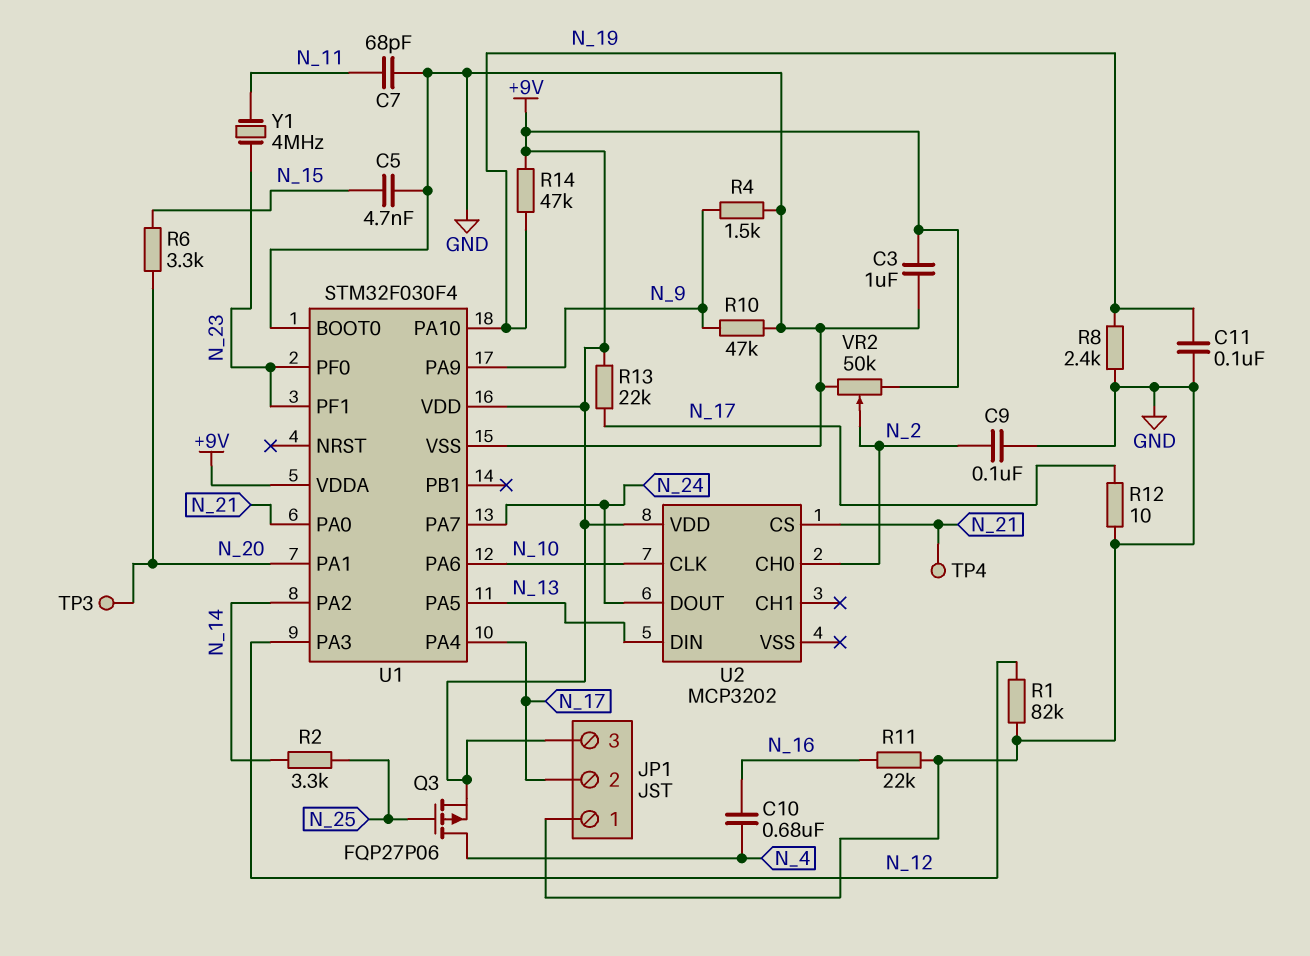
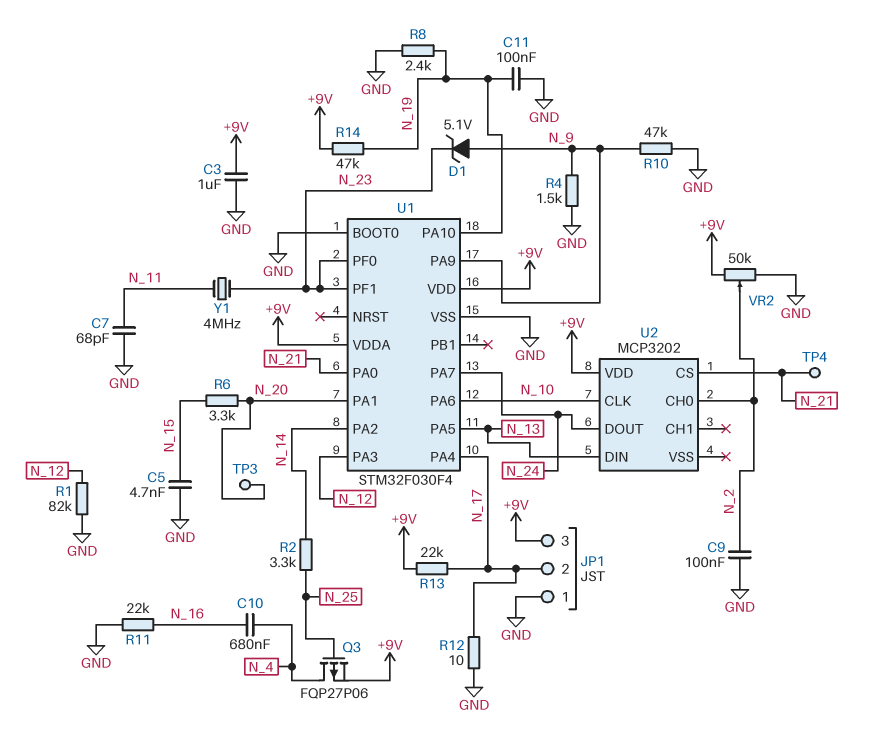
D1: none -> zener 5.1V (A N_9, K N_23)

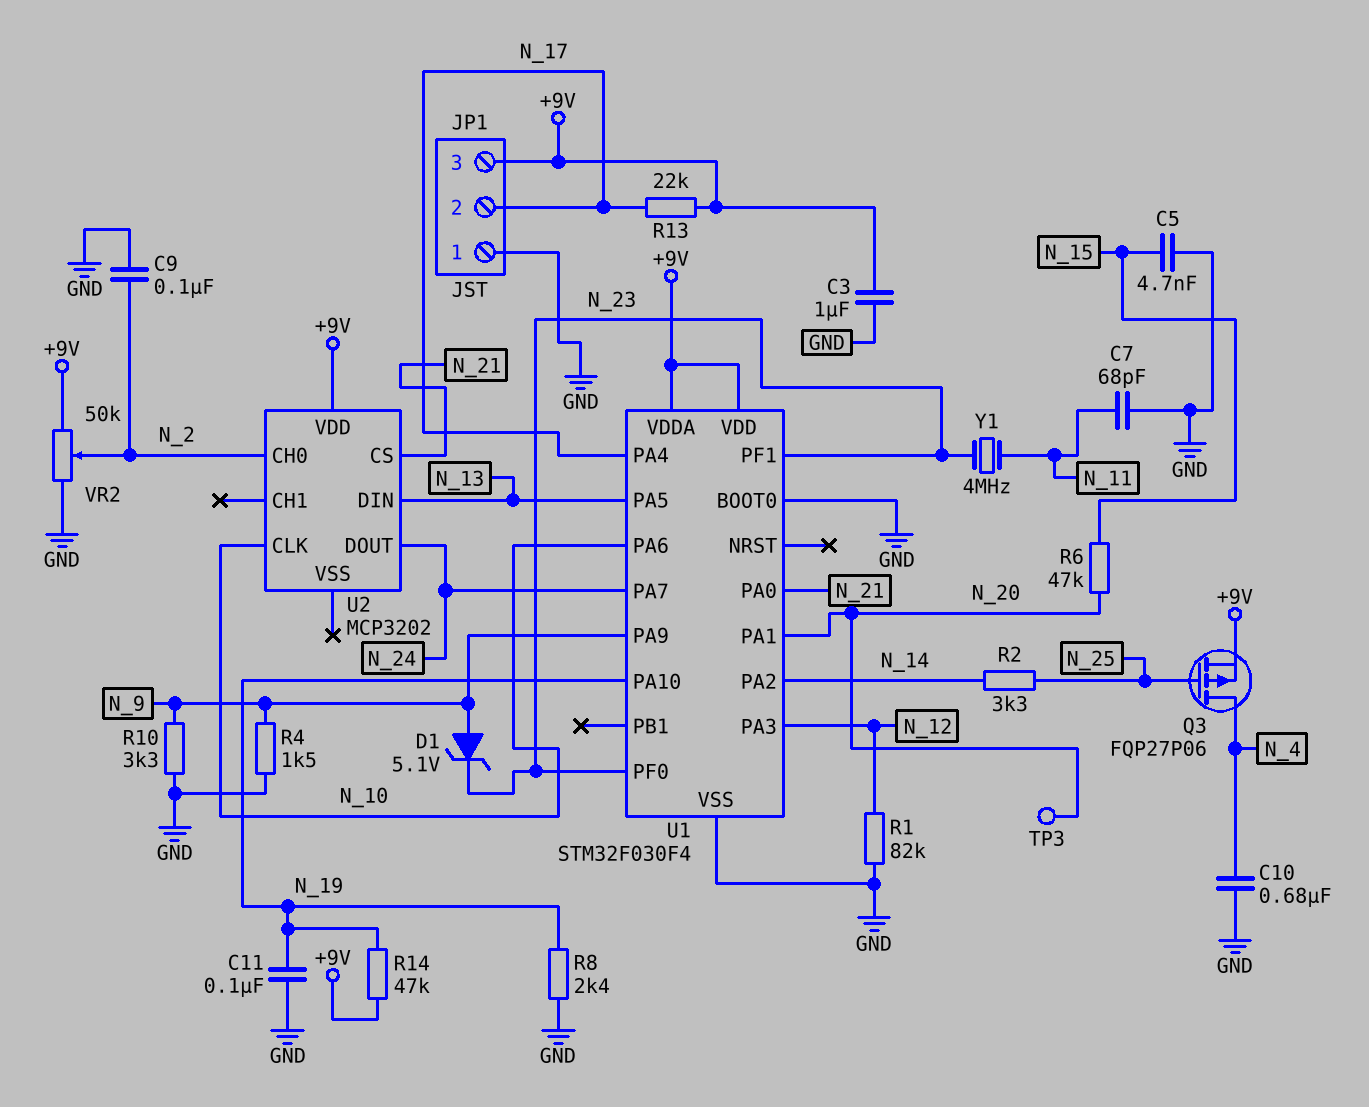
C10: 680nF (N_4, N_16) -> 680nF (GND, N_4)
R6: 3.3k (N_15, N_20) -> 47k (N_15, N_20)
R10: 47k (GND, N_9) -> 3.3k (GND, N_9)
R11: 22k (GND, N_16) -> none
R12: 10 (GND, N_17) -> none
TP4: test point (N_21) -> none

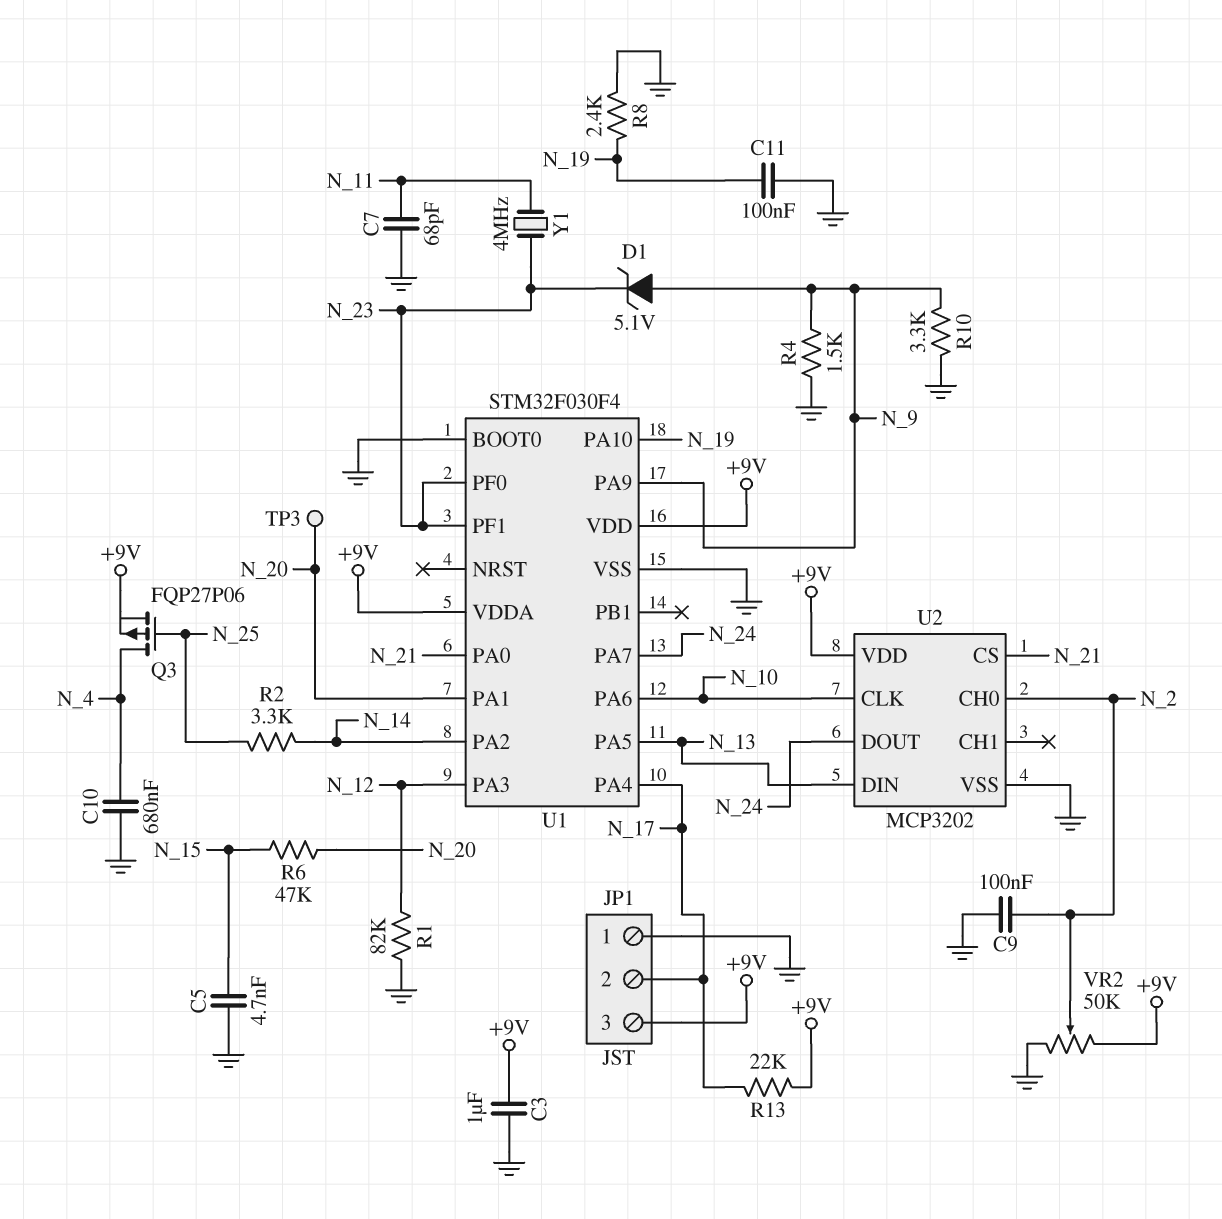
R14: 47k (+9V, N_19) -> none
U2 pin VSS: none -> GND

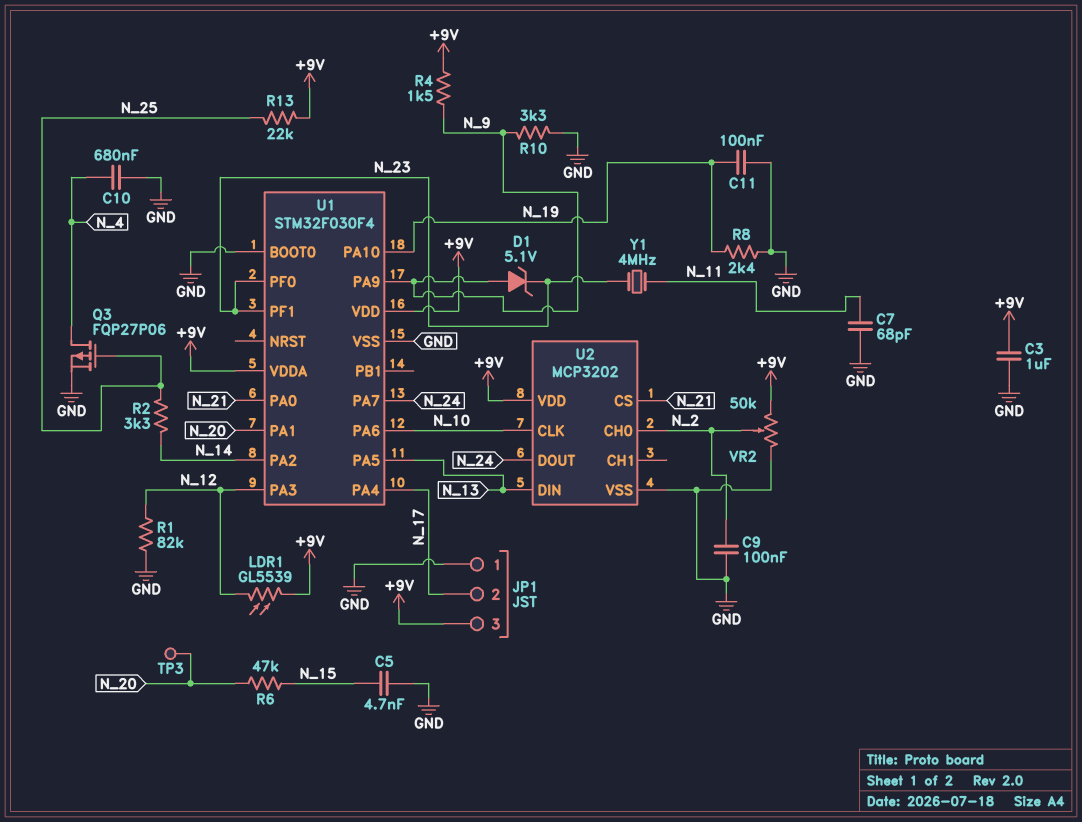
LDR1: none -> GL5539 (+9V, N_12)
Q3: PMOS FQP27P06 (G N_25, D N_4, S +9V) -> PMOS FQP27P06 (G N_25, D N_4, S GND)
R4: 1.5k (GND, N_9) -> 1.5k (+9V, N_9)
R13: 22k (+9V, N_17) -> 22k (+9V, N_25)

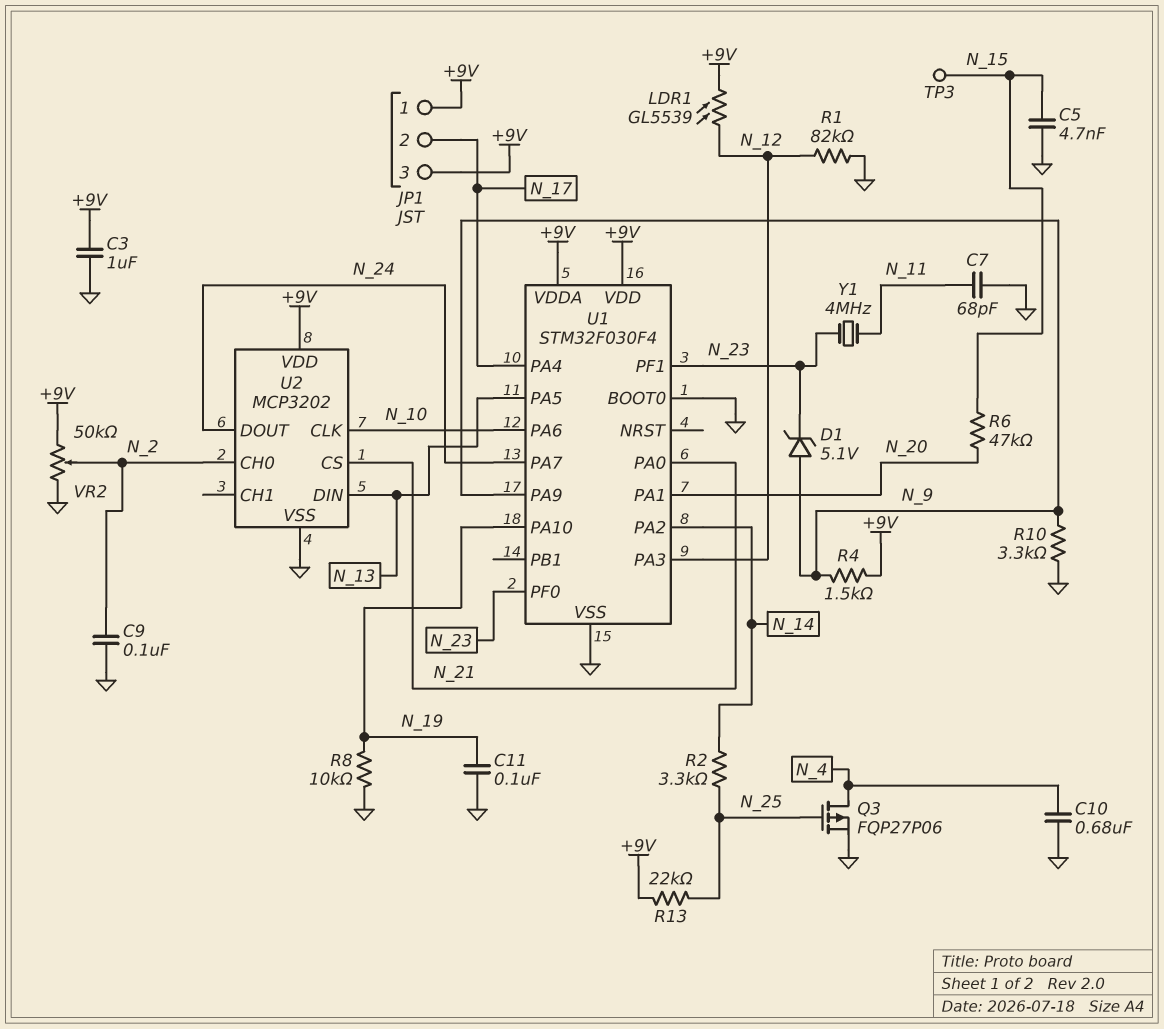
JP1 pin 1: GND -> +9V
R8: 2.4k (GND, N_19) -> 10k (GND, N_19)
TP3: test point (N_20) -> test point (N_15)

